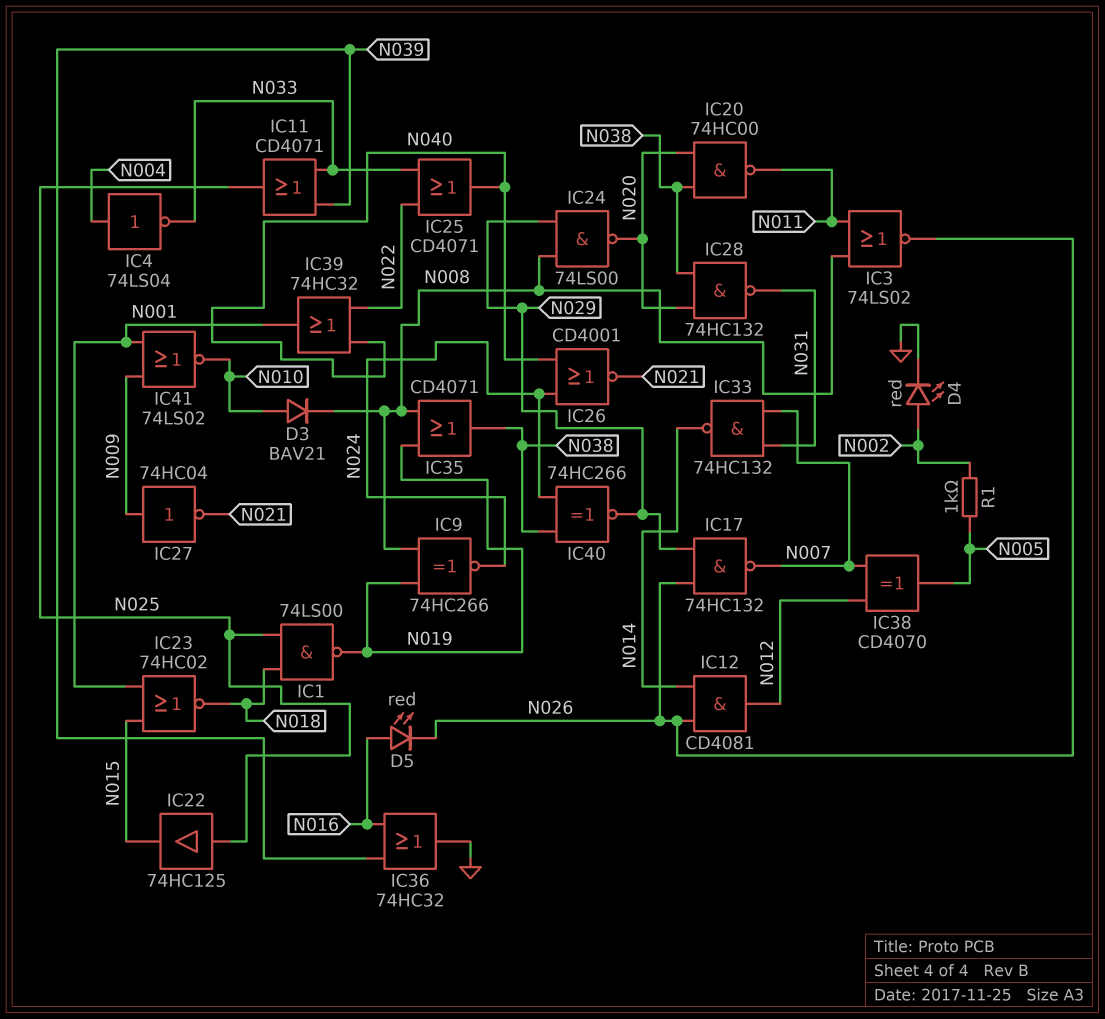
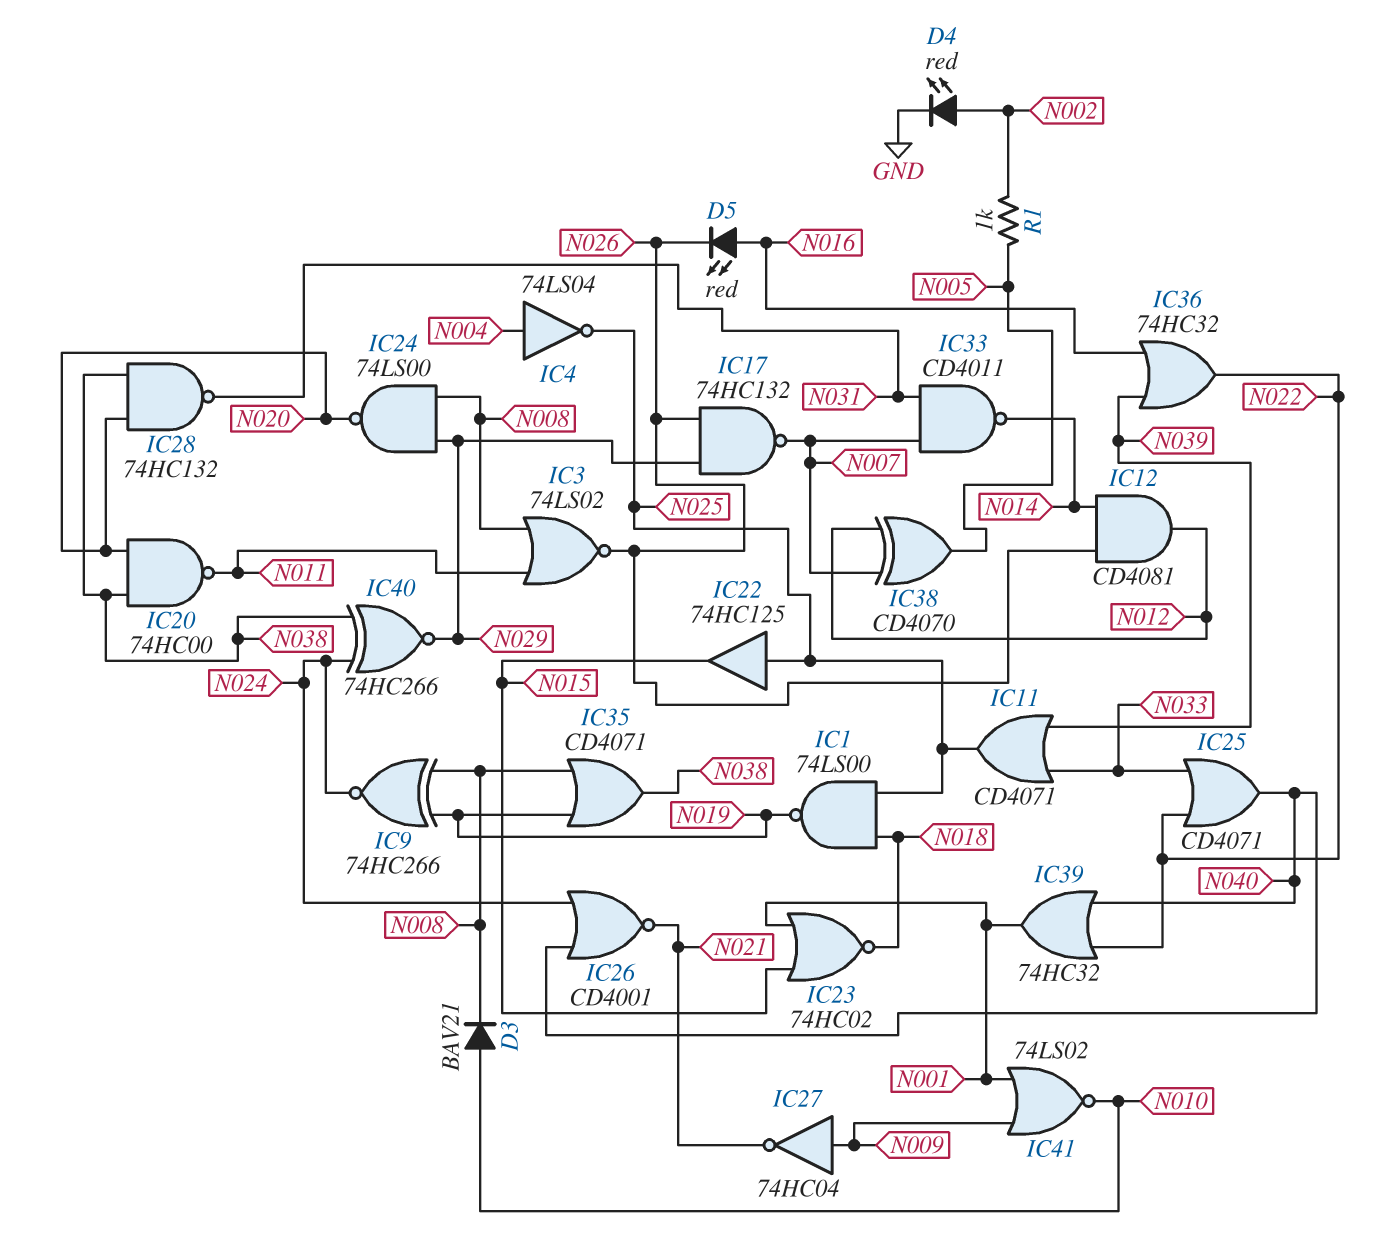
IC4: NOT 74LS04 (in N004, out N033) -> NOT 74LS04 (in N004, out N025)
IC33: NAND 74HC132 (in N007, in N031, out N014) -> NAND CD4011 (in N007, in N031, out N014)
IC36: OR 74HC32 (in N016, in N039, out GND) -> OR 74HC32 (in N016, in N039, out N022)

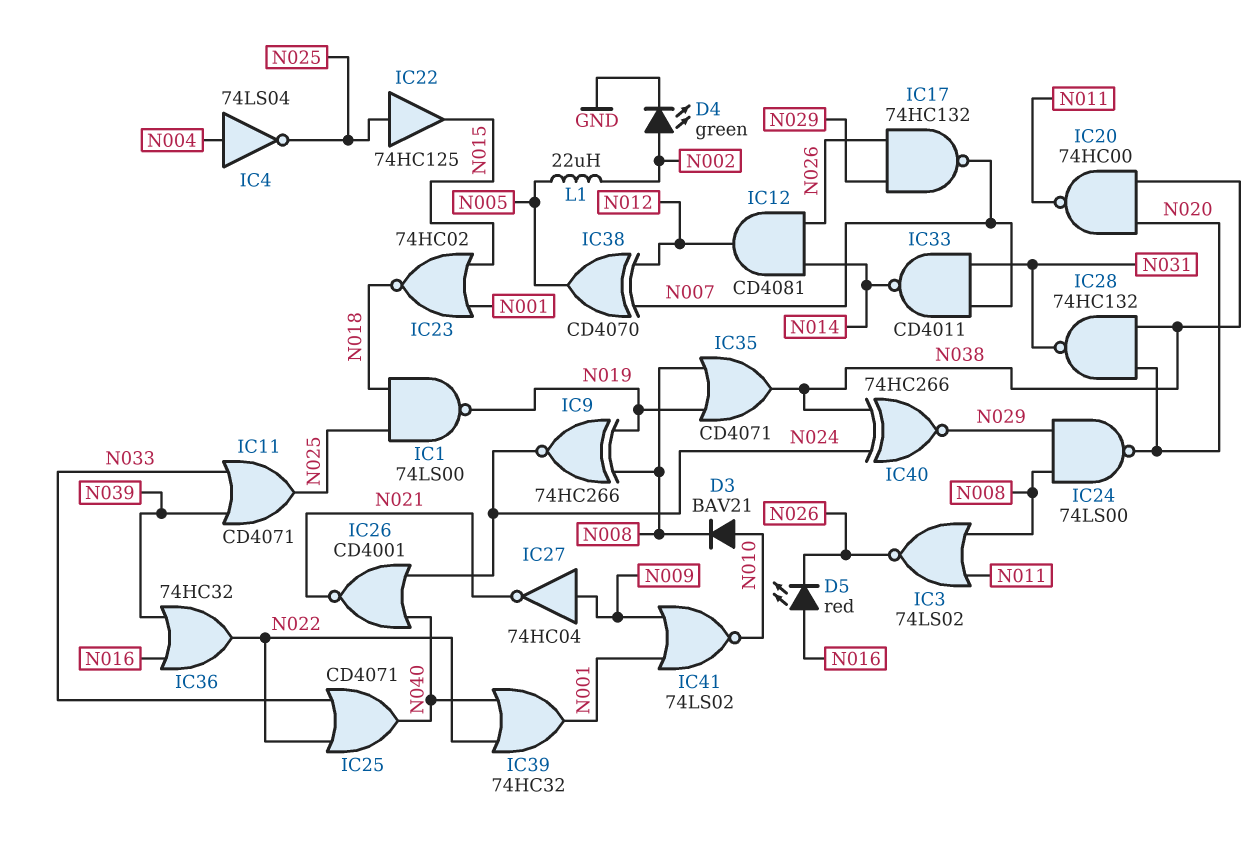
D4: LED red (A N002, K GND) -> LED green (A N002, K GND)
L1: none -> 22uH (N002, N005)
R1: 1k (N002, N005) -> none

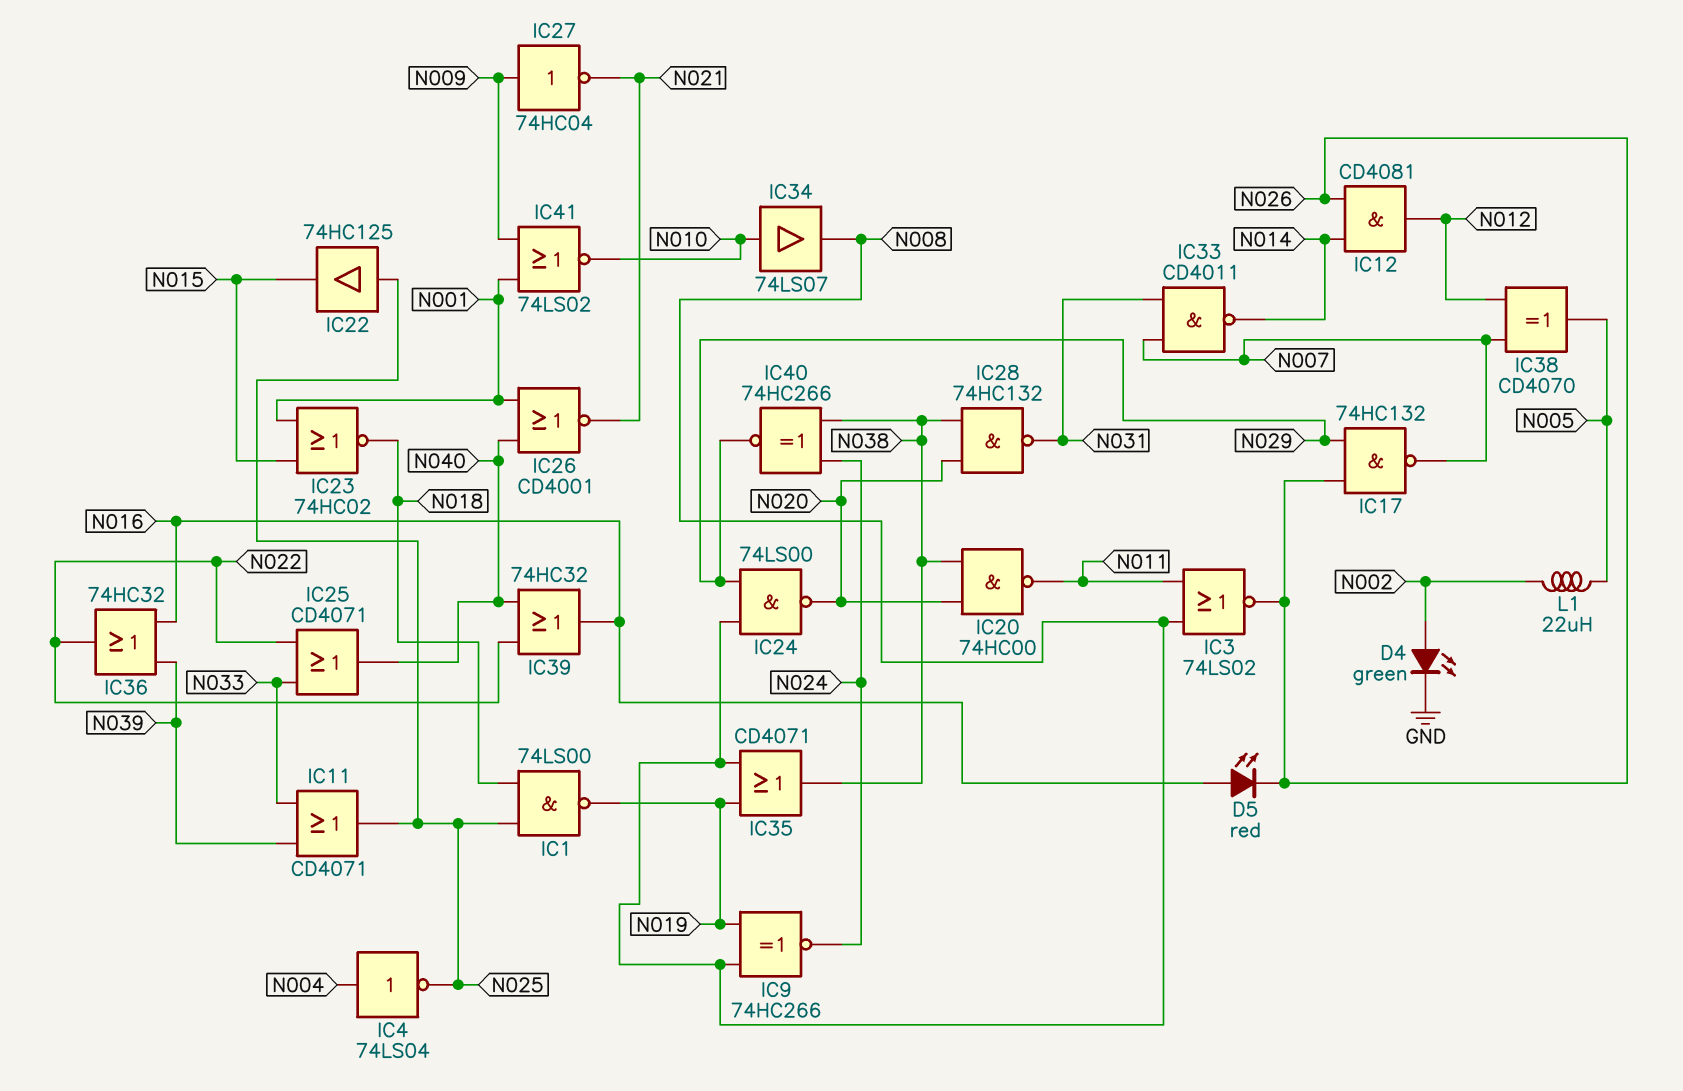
D3: diode BAV21 (A N010, K N008) -> none
IC26: NOR CD4001 (in N024, in N040, out N021) -> NOR CD4001 (in N001, in N040, out N021)
IC34: none -> buffer 74LS07 (in N010, out N008)
IC39: OR 74HC32 (in N022, in N040, out N001) -> OR 74HC32 (in N022, in N040, out N016)

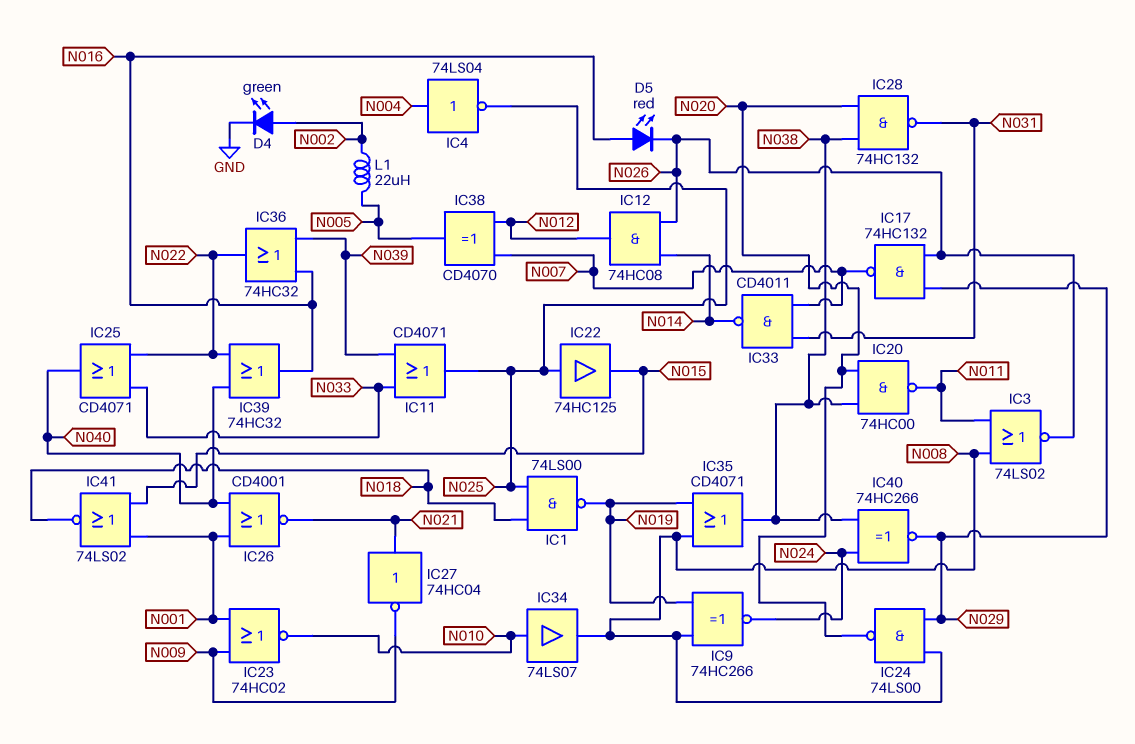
IC12: AND CD4081 (in N014, in N026, out N012) -> AND 74HC08 (in N014, in N026, out N012)
IC23: NOR 74HC02 (in N001, in N015, out N018) -> NOR 74HC02 (in N001, in N009, out N010)
IC27: NOT 74HC04 (in N009, out N021) -> NOT 74HC04 (in N021, out N009)
IC41: NOR 74LS02 (in N001, in N009, out N010) -> NOR 74LS02 (in N001, in N015, out N018)

